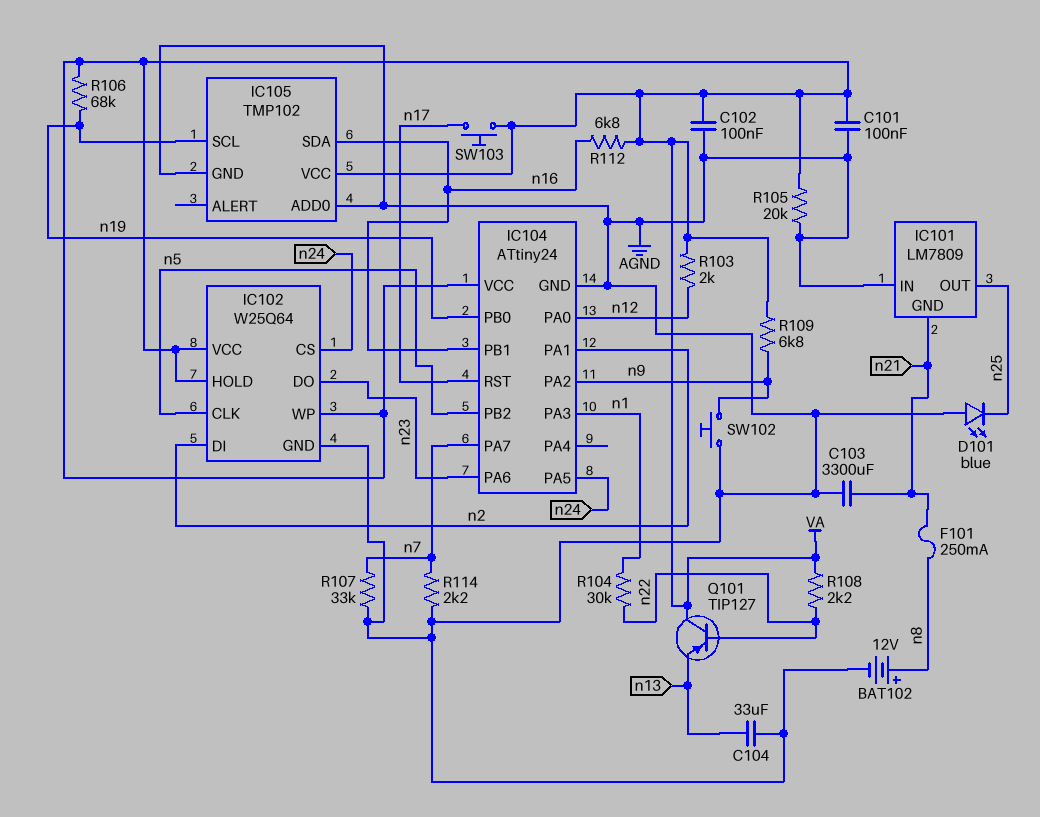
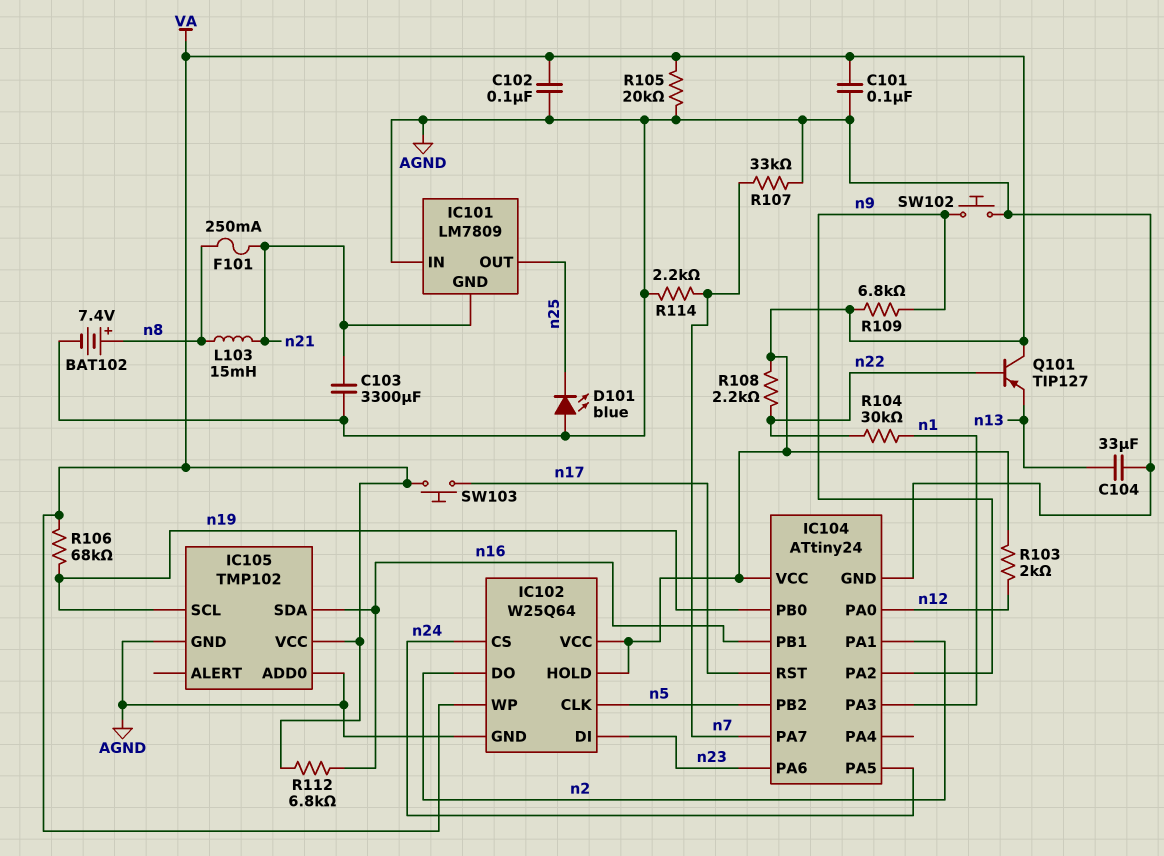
BAT102: 12V (plus n8, minus AGND) -> 7.4V (plus n8, minus AGND)
IC102 pin DI: n2 -> n23
IC102 pin DO: n23 -> n2
L103: none -> 15mH (n8, n21)

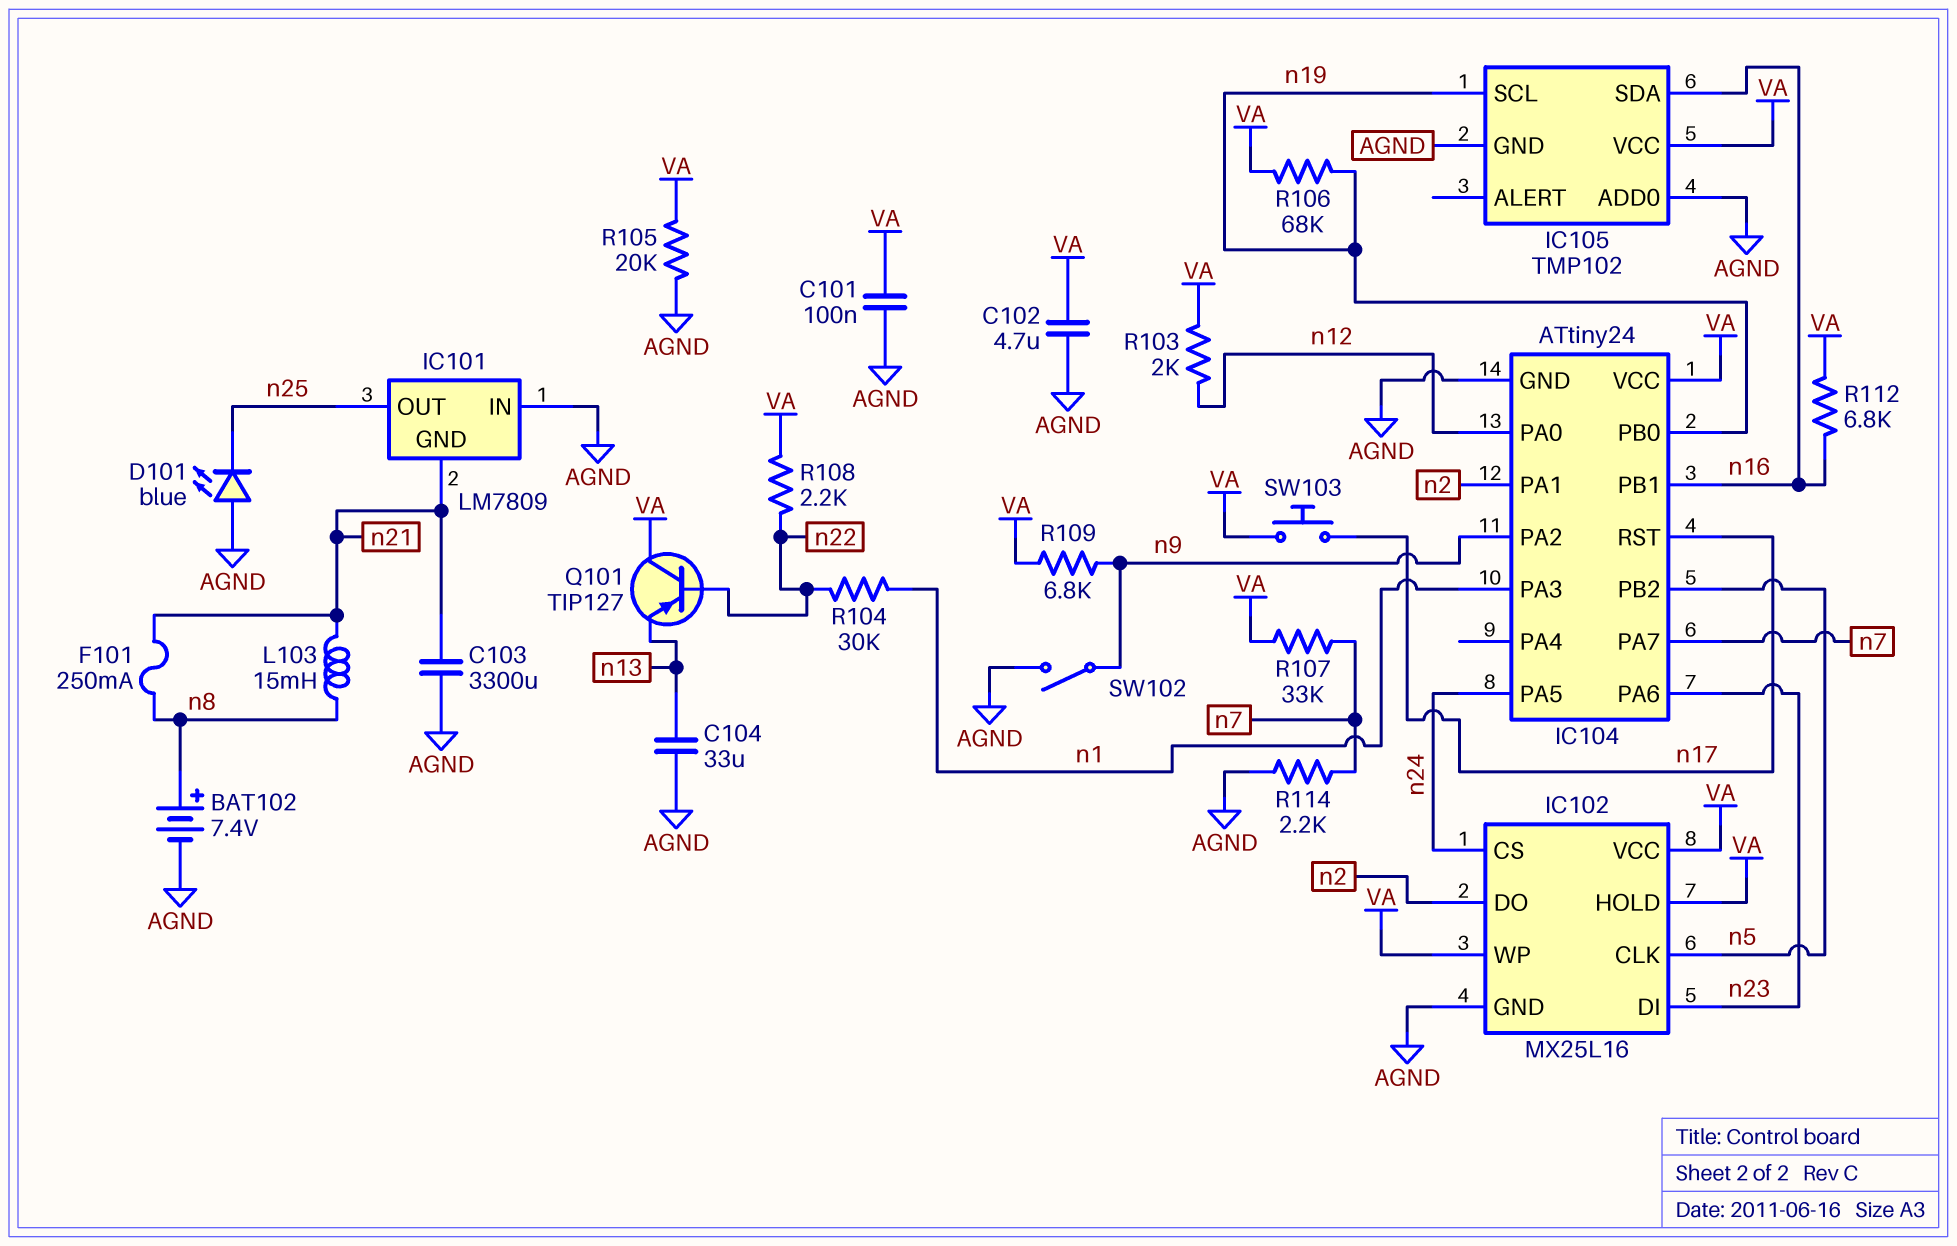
C102: 100nF (AGND, VA) -> 4.7uF (AGND, VA)
IC102: W25Q64 -> MX25L16
R107: 33k (AGND, n7) -> 33k (VA, n7)
SW102: button (AGND, n9) -> switch (AGND, n9)

